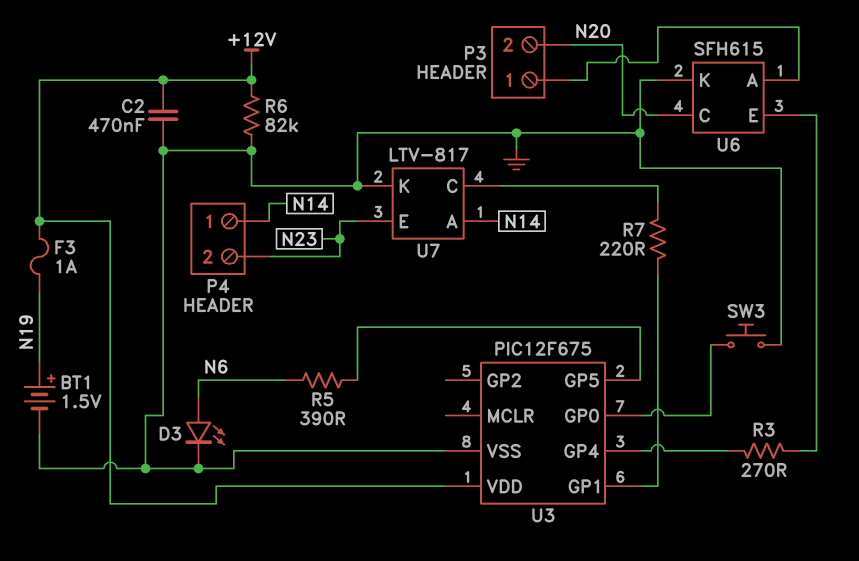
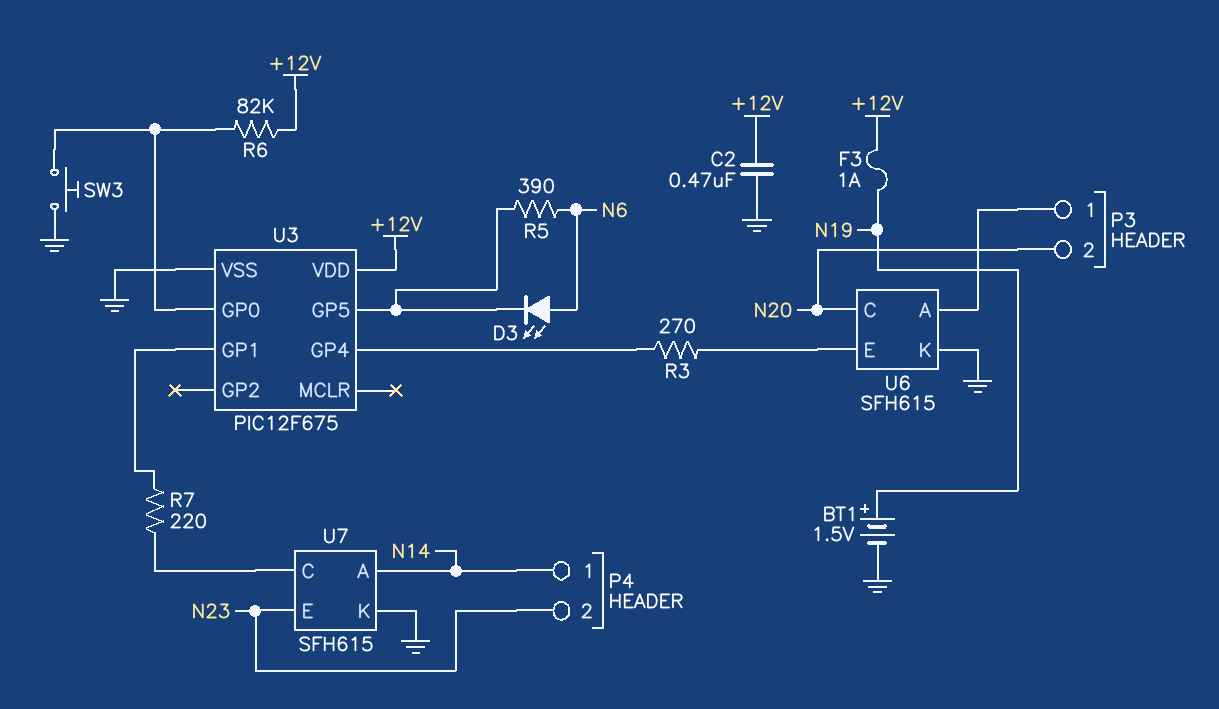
D3: LED (A N6, K GND) -> LED (A N6, K U3/GP5)
R6: 82k (+12V, GND) -> 82k (+12V, U3/GP0)
U7: LTV-817 -> SFH615

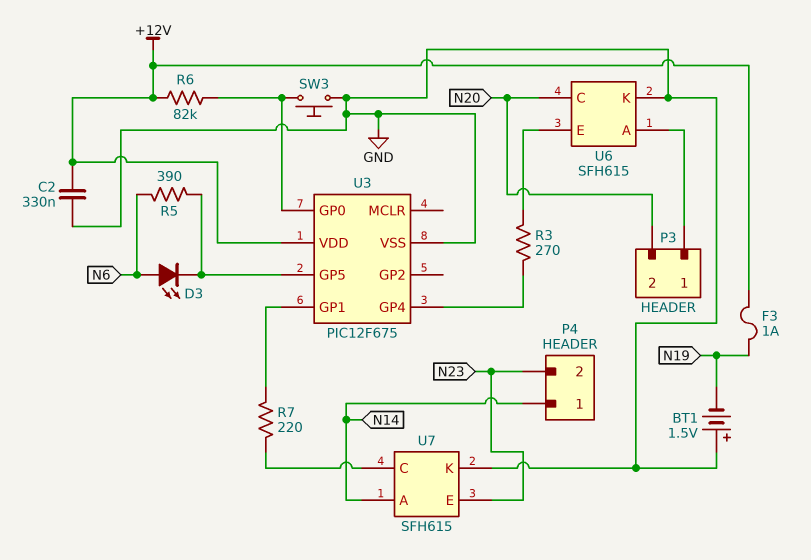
BT1: 1.5V (plus N19, minus GND) -> 1.5V (plus GND, minus N19)
C2: 470nF (+12V, GND) -> 330nF (+12V, GND)

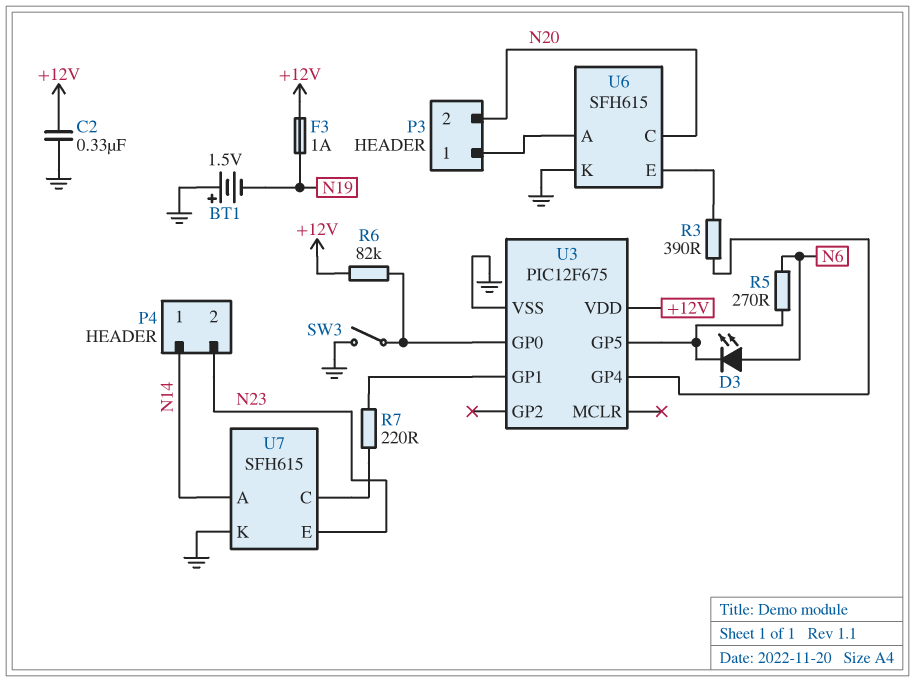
R3: 270 (U3/GP4, U6/E) -> 390 (U3/GP4, U6/E)
R5: 390 (N6, U3/GP5) -> 270 (N6, U3/GP5)
SW3: button (GND, U3/GP0) -> switch (GND, U3/GP0)

